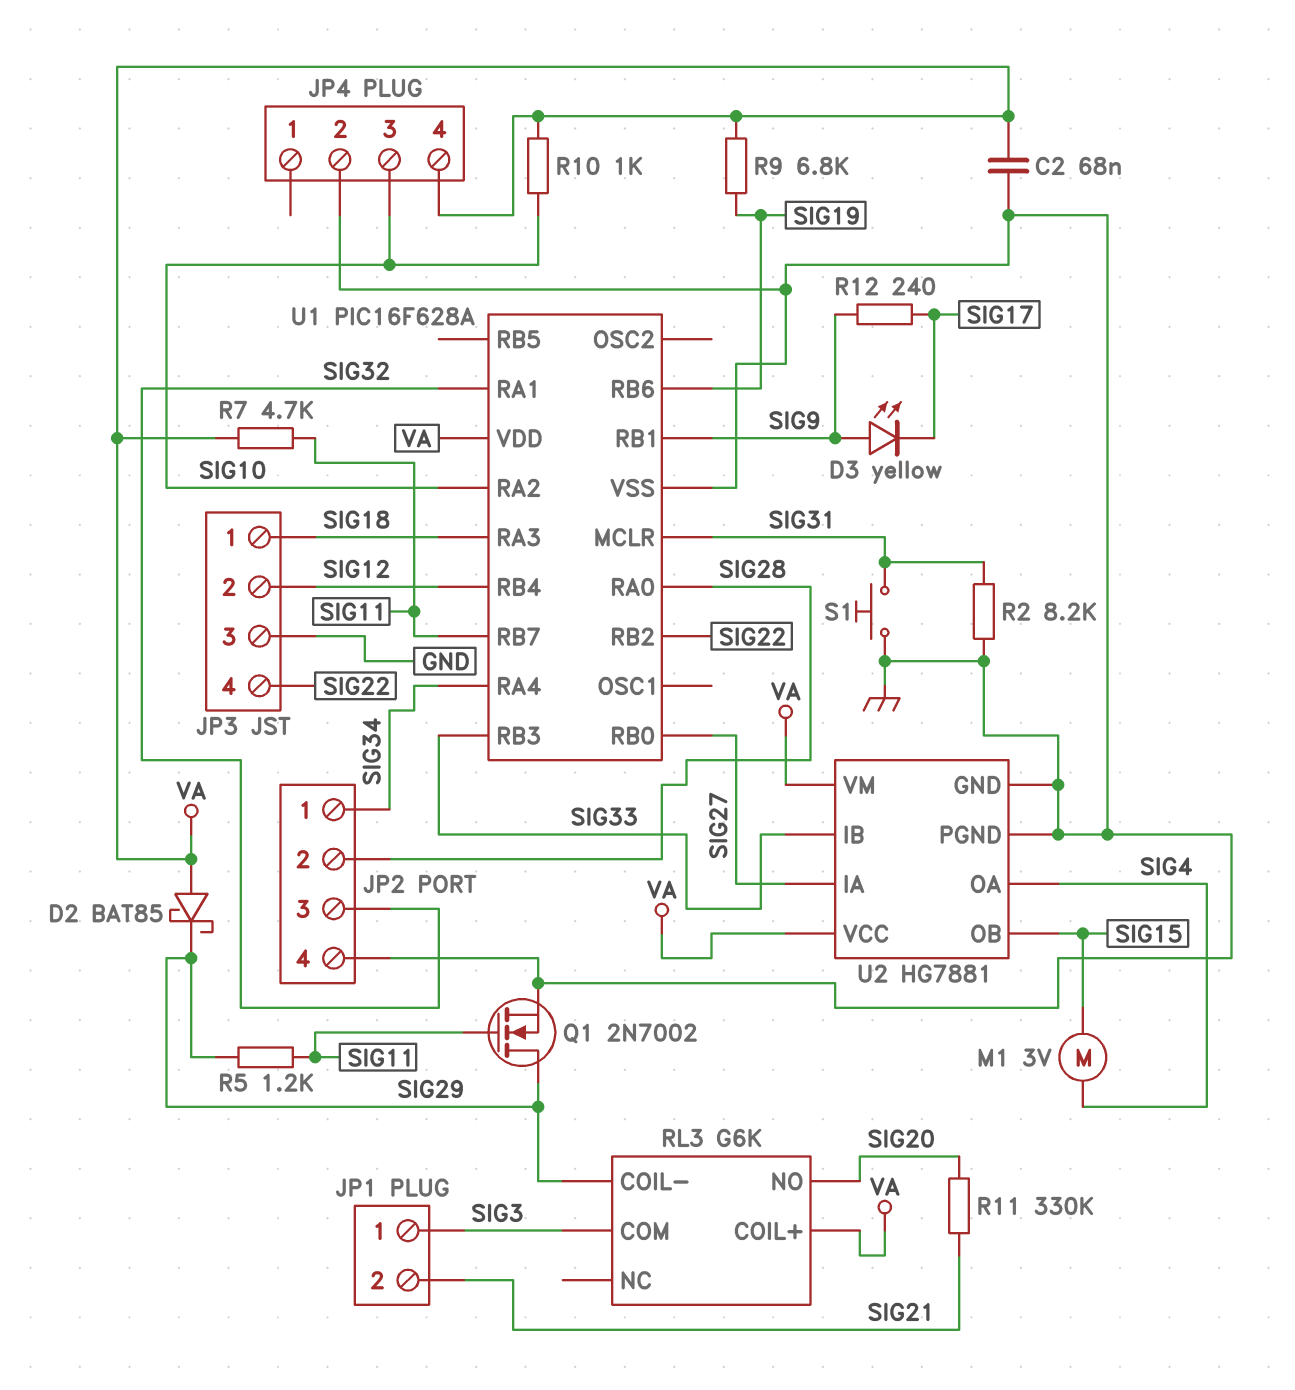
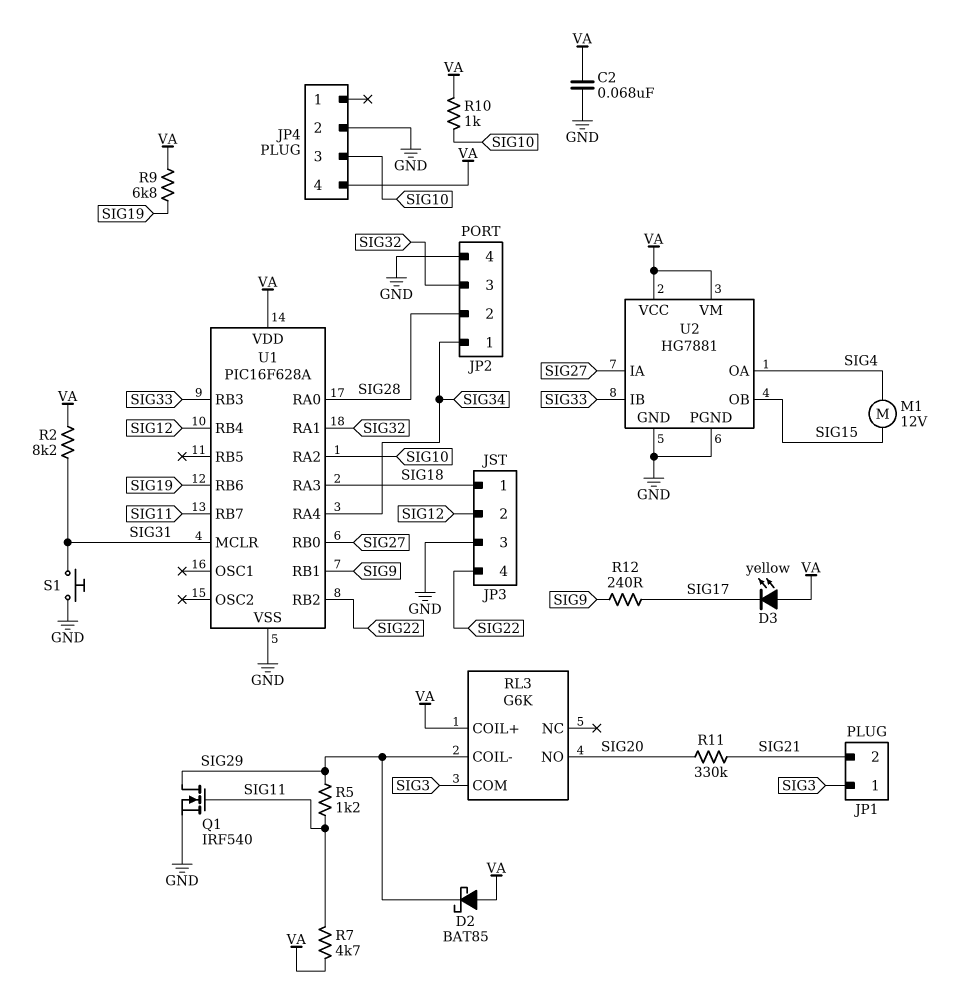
D3: LED yellow (A SIG9, K SIG17) -> LED yellow (A VA, K SIG17)
M1: motor 3V (SIG4, SIG15) -> motor 12V (SIG4, SIG15)
Q1: NMOS 2N7002 (G SIG11, D SIG29, S GND) -> NMOS IRF540 (G SIG11, D SIG29, S GND)
R2: 8.2k (GND, SIG31) -> 8.2k (SIG31, VA)

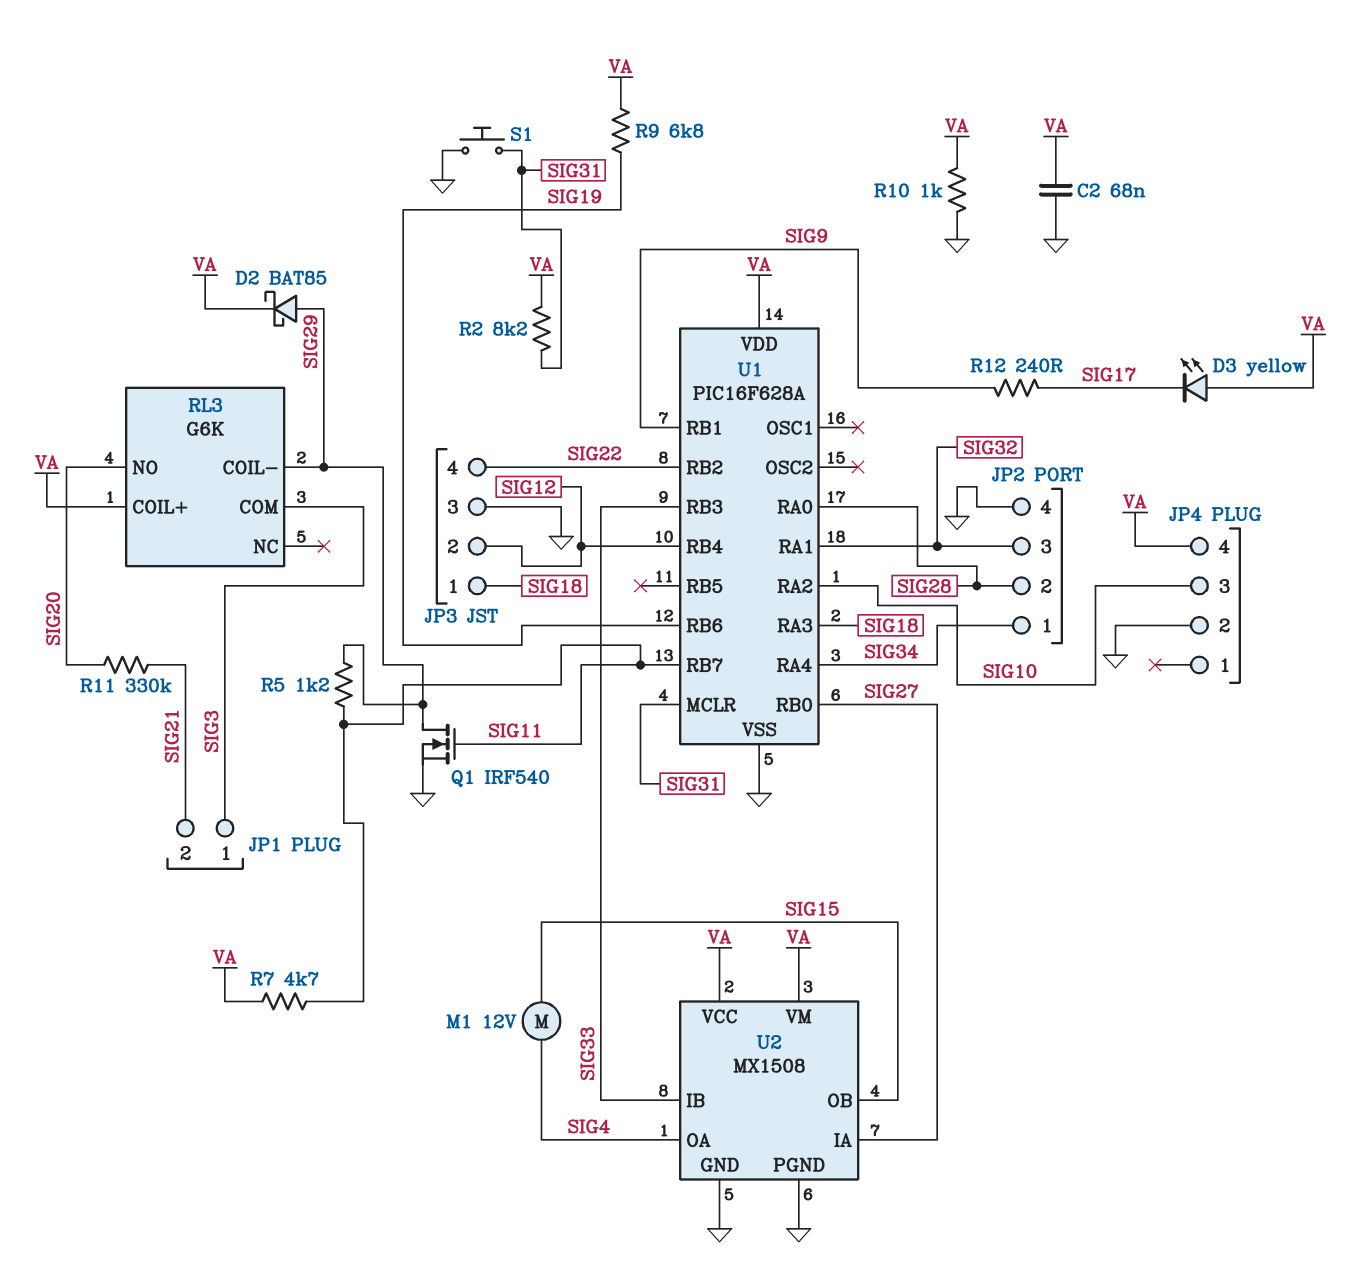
D2: schottky BAT85 (A VA, K SIG29) -> schottky BAT85 (A SIG29, K VA)
R10: 1k (SIG10, VA) -> 1k (GND, VA)
U2: HG7881 -> MX1508

